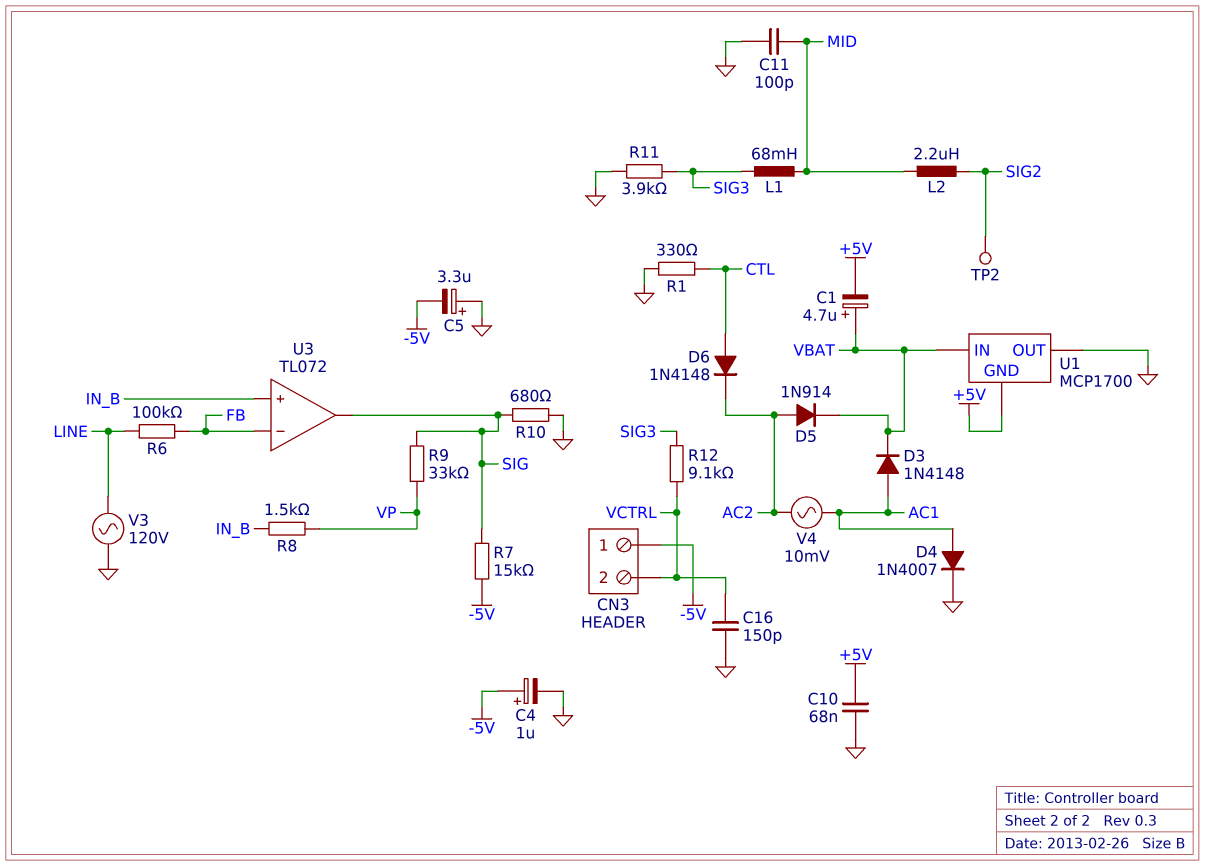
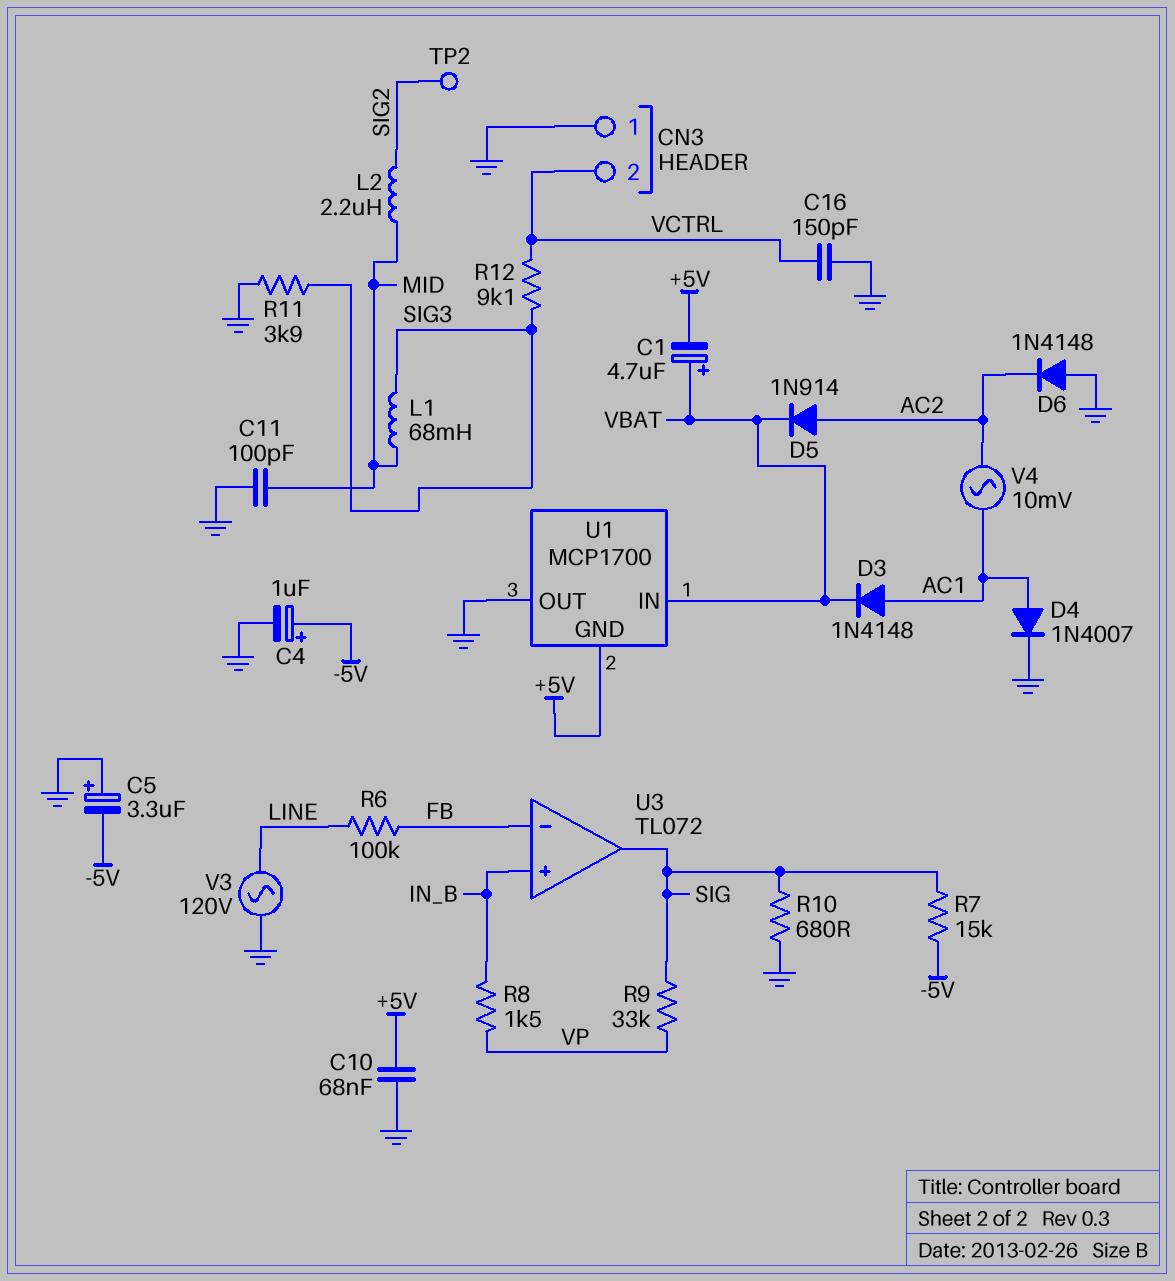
CN3 pin 1: -5V -> GND
D6: diode 1N4148 (A CTL, K AC2) -> diode 1N4148 (A GND, K AC2)
R1: 330 (CTL, GND) -> none

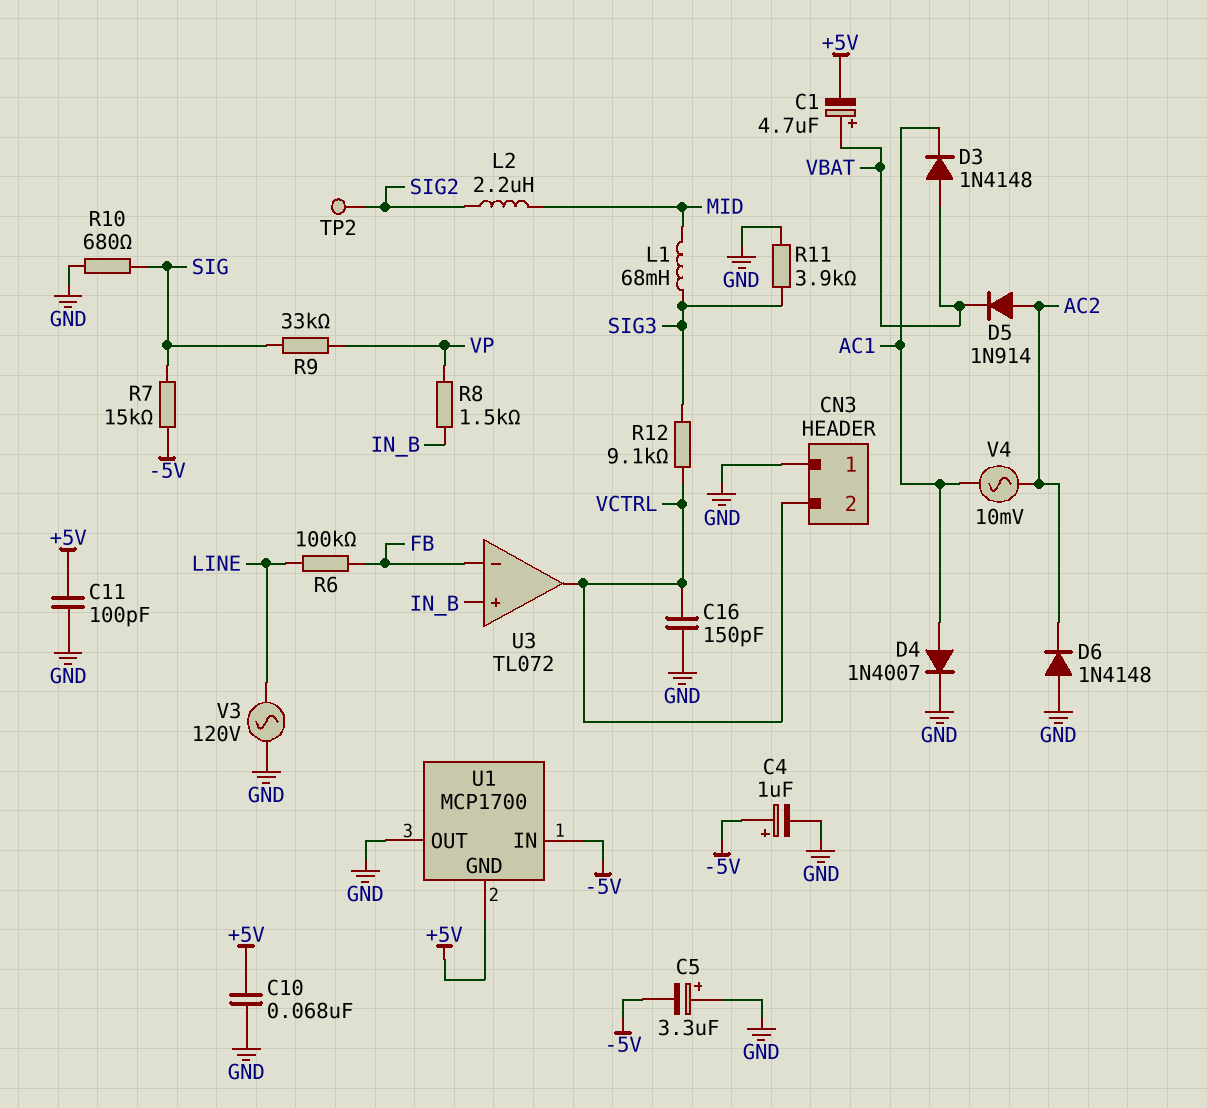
C11: 100pF (GND, MID) -> 100pF (+5V, GND)
D3: diode 1N4148 (A AC1, K VBAT) -> diode 1N4148 (A VBAT, K AC1)
U1 pin IN: VBAT -> -5V
U3 pin out: SIG -> VCTRL

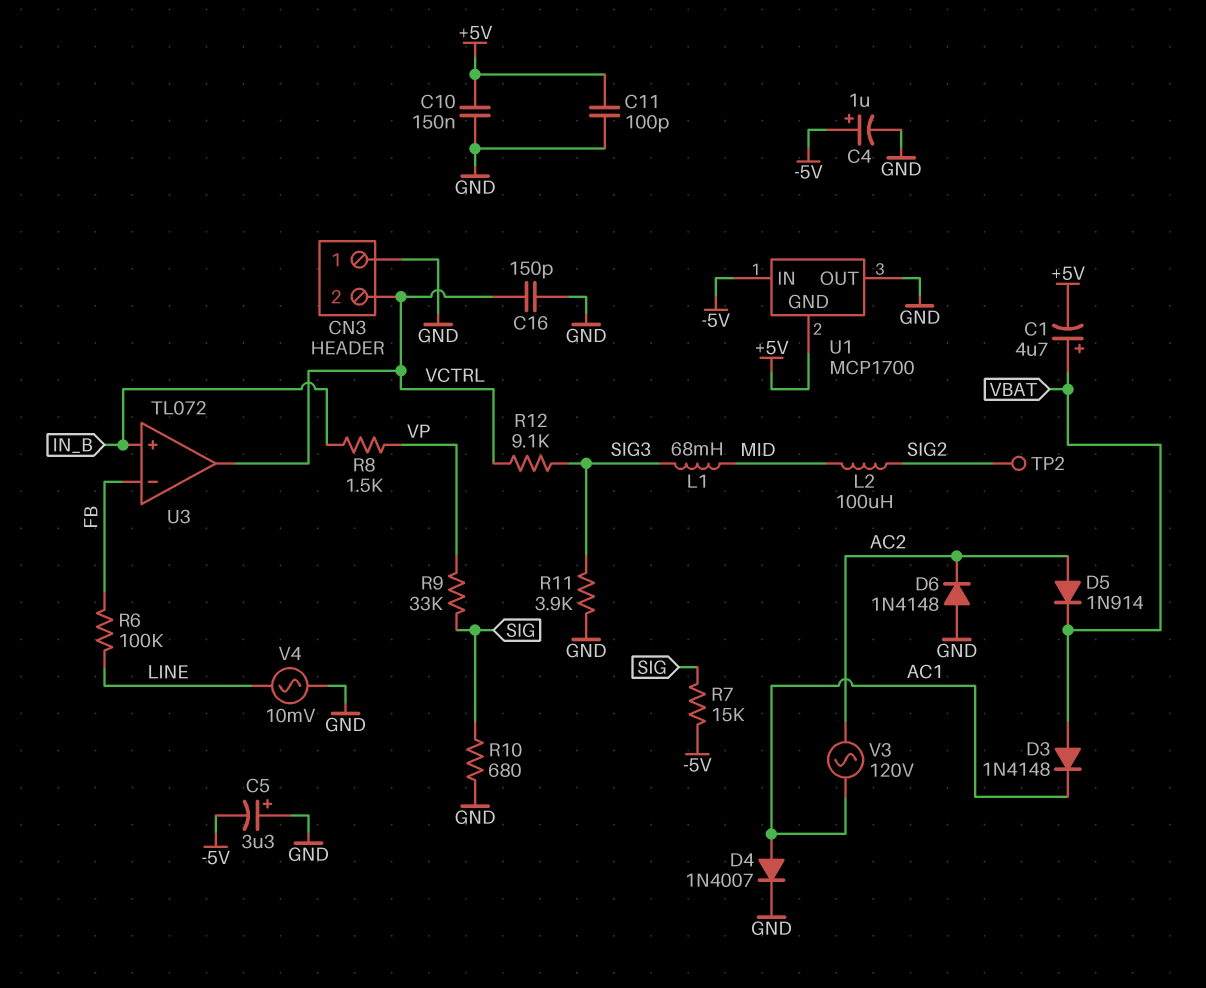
C10: 68nF (+5V, GND) -> 150nF (+5V, GND)
L2: 2.2uH (MID, SIG2) -> 100uH (MID, SIG2)
V3: AC 120V (GND, LINE) -> AC 120V (AC1, AC2)
V4: AC 10mV (AC1, AC2) -> AC 10mV (GND, LINE)

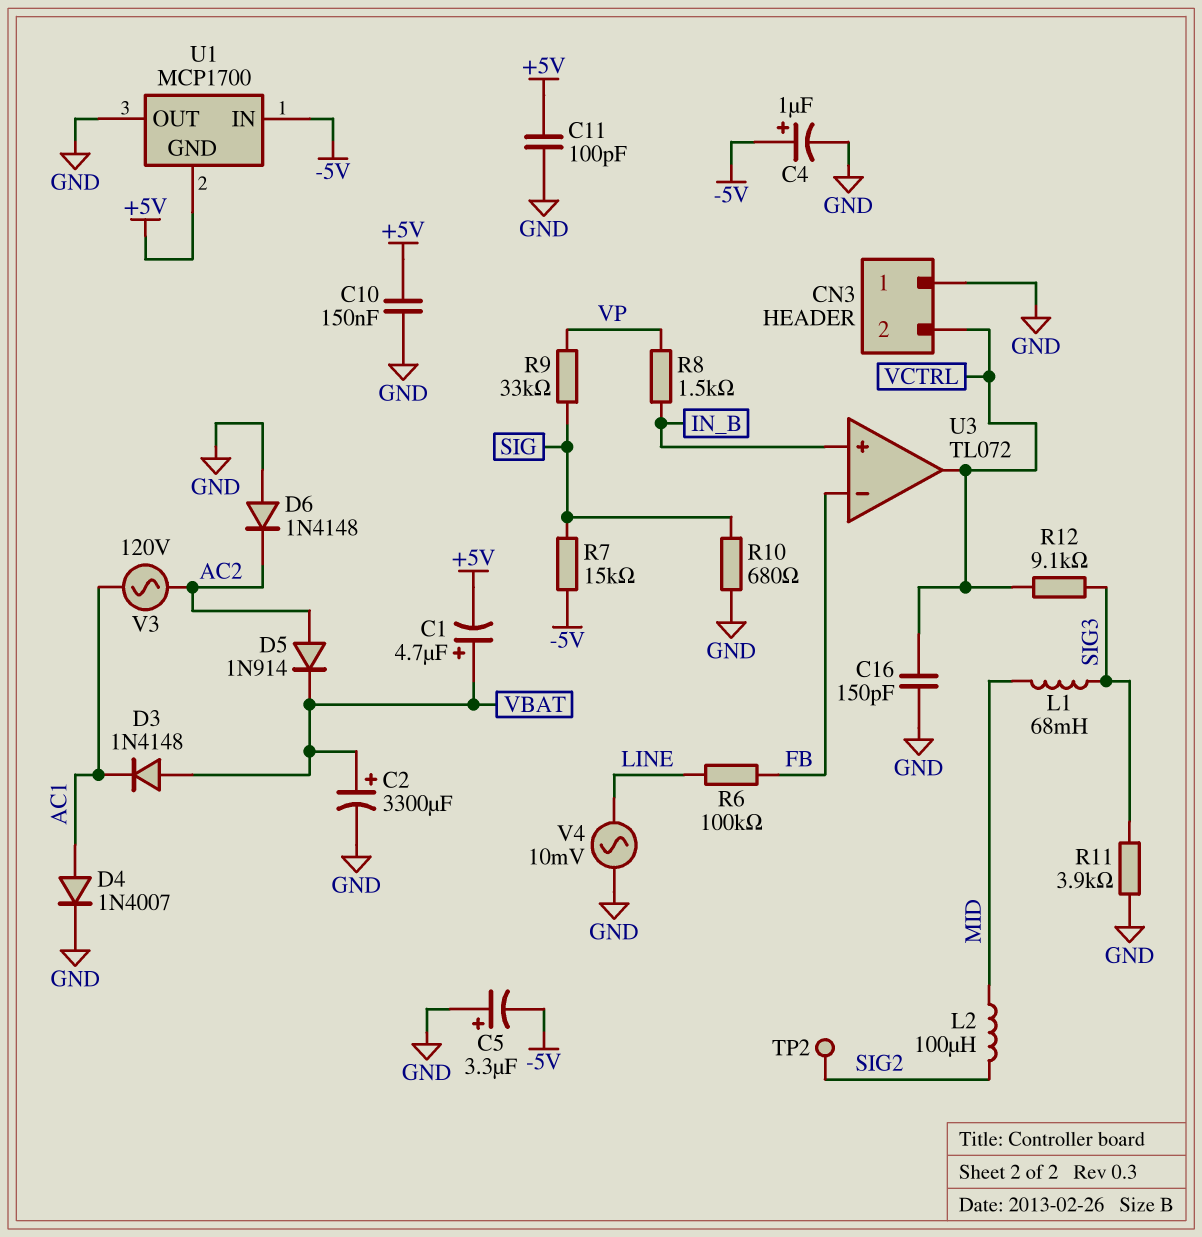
C2: none -> 3300uF (plus VBAT, minus GND)

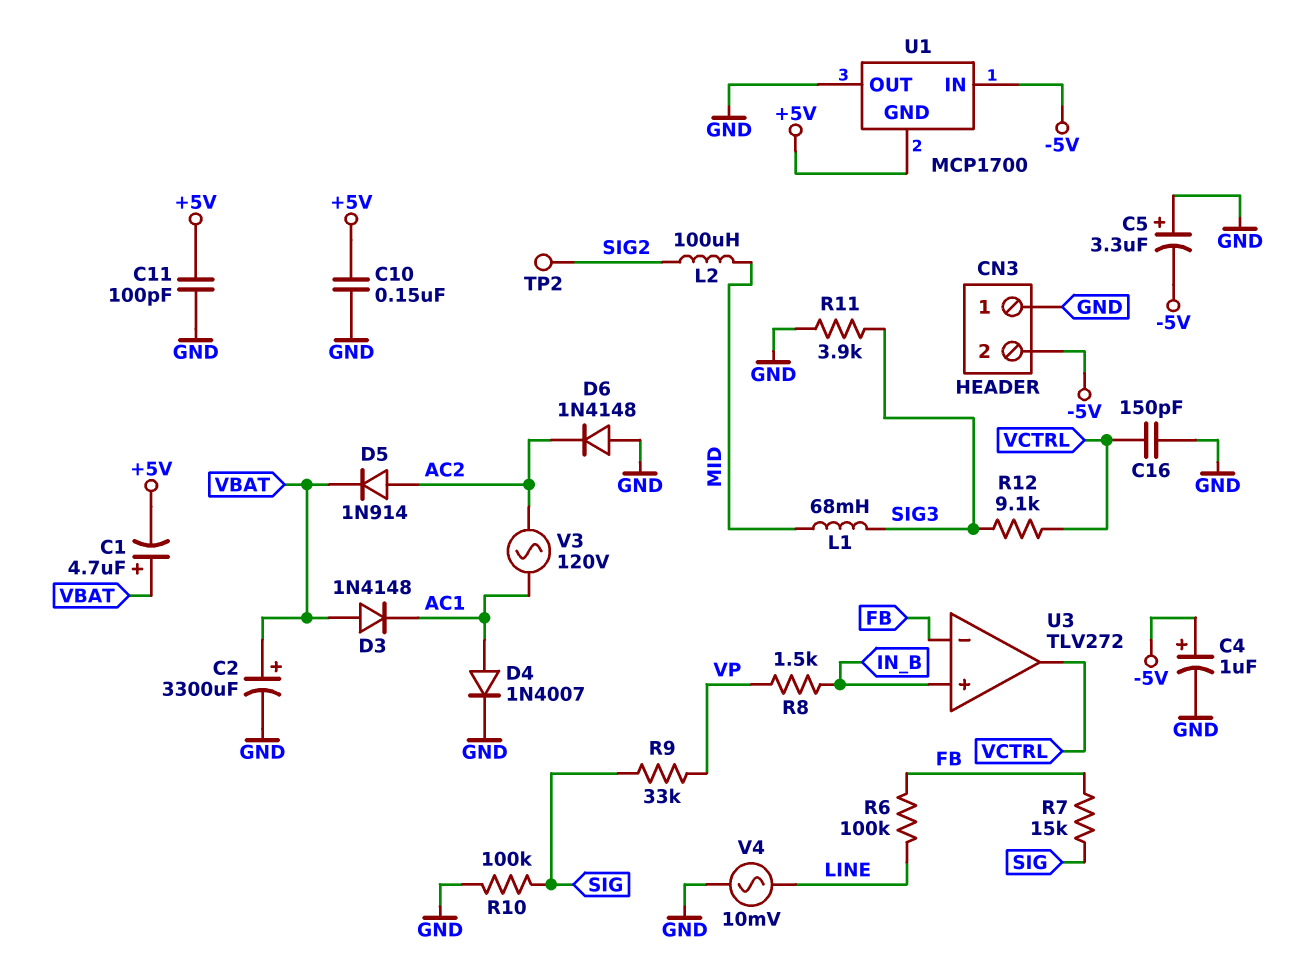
CN3 pin 2: VCTRL -> -5V
R7: 15k (-5V, SIG) -> 15k (FB, SIG)
R10: 680 (GND, SIG) -> 100k (GND, SIG)
U3: TL072 -> TLV272

